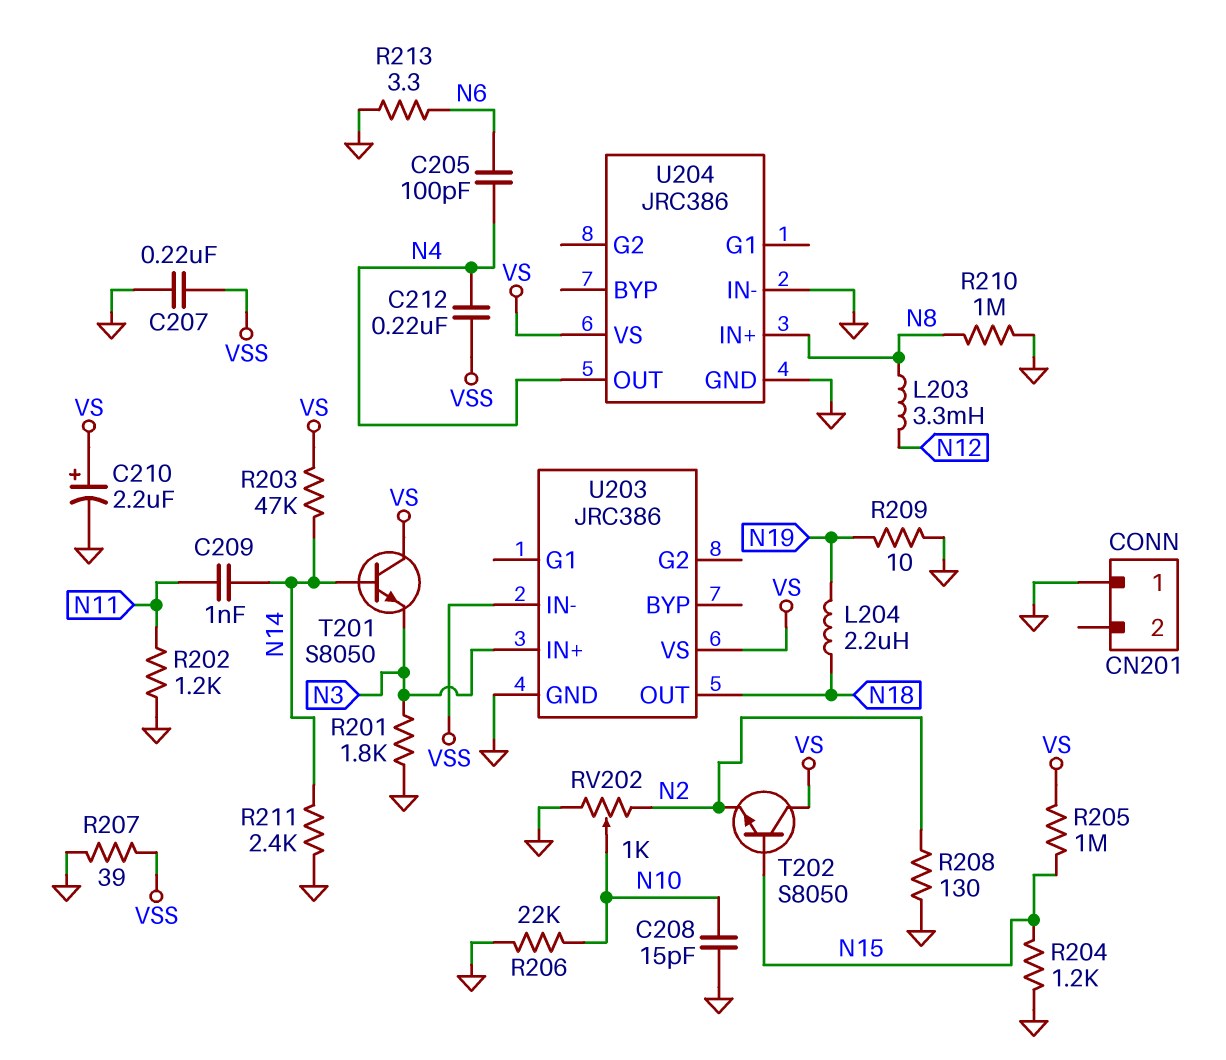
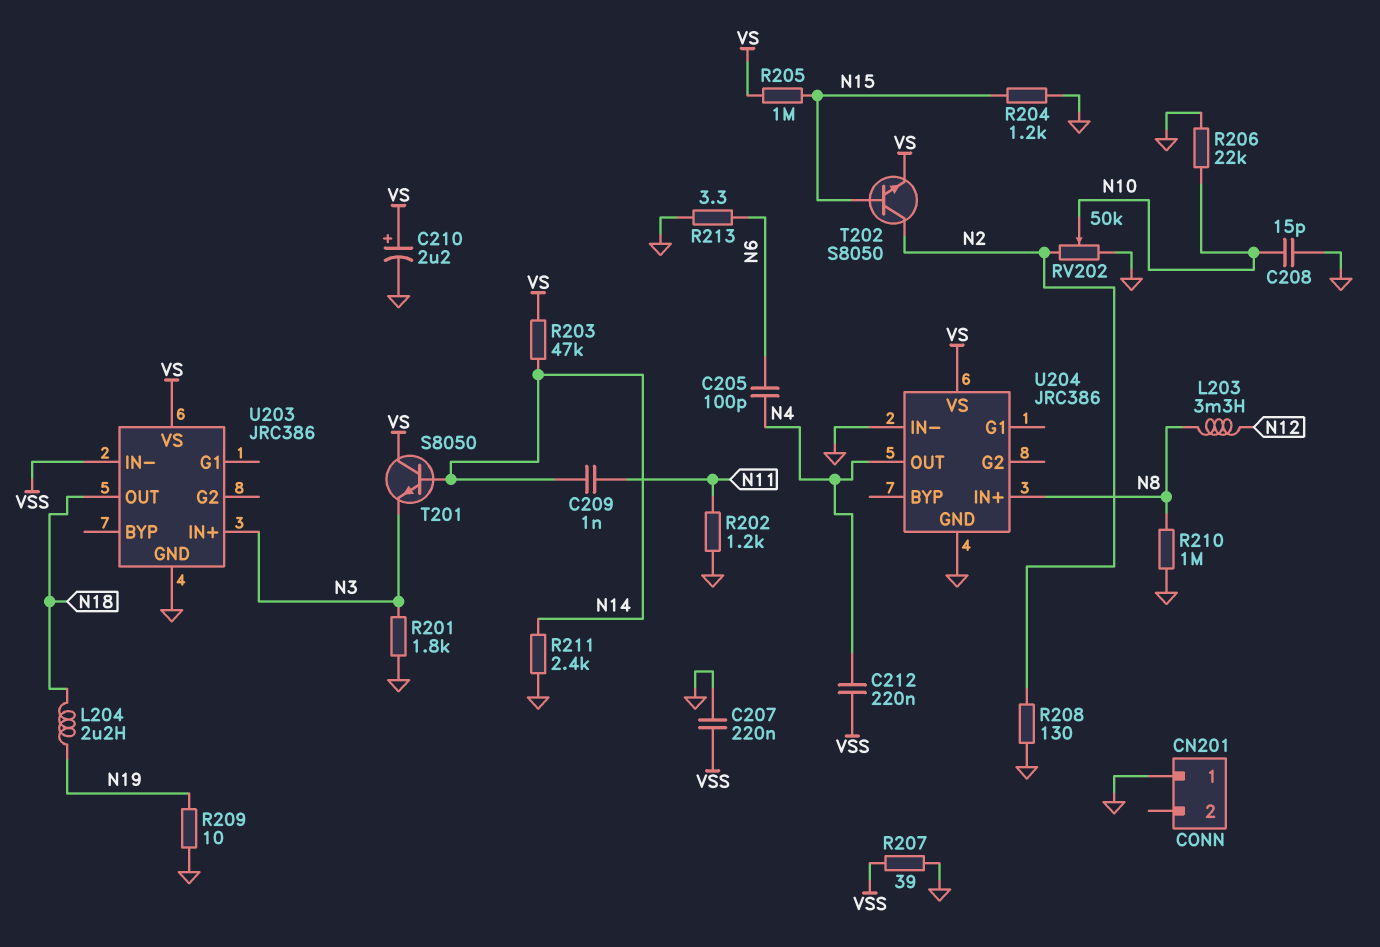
RV202: 1k (GND, N2, wiper N10) -> 50k (GND, N2, wiper N10)
T202: NPN S8050 (B N15, C VS, E N2) -> NPN S8050 (B N15, C N2, E VS)

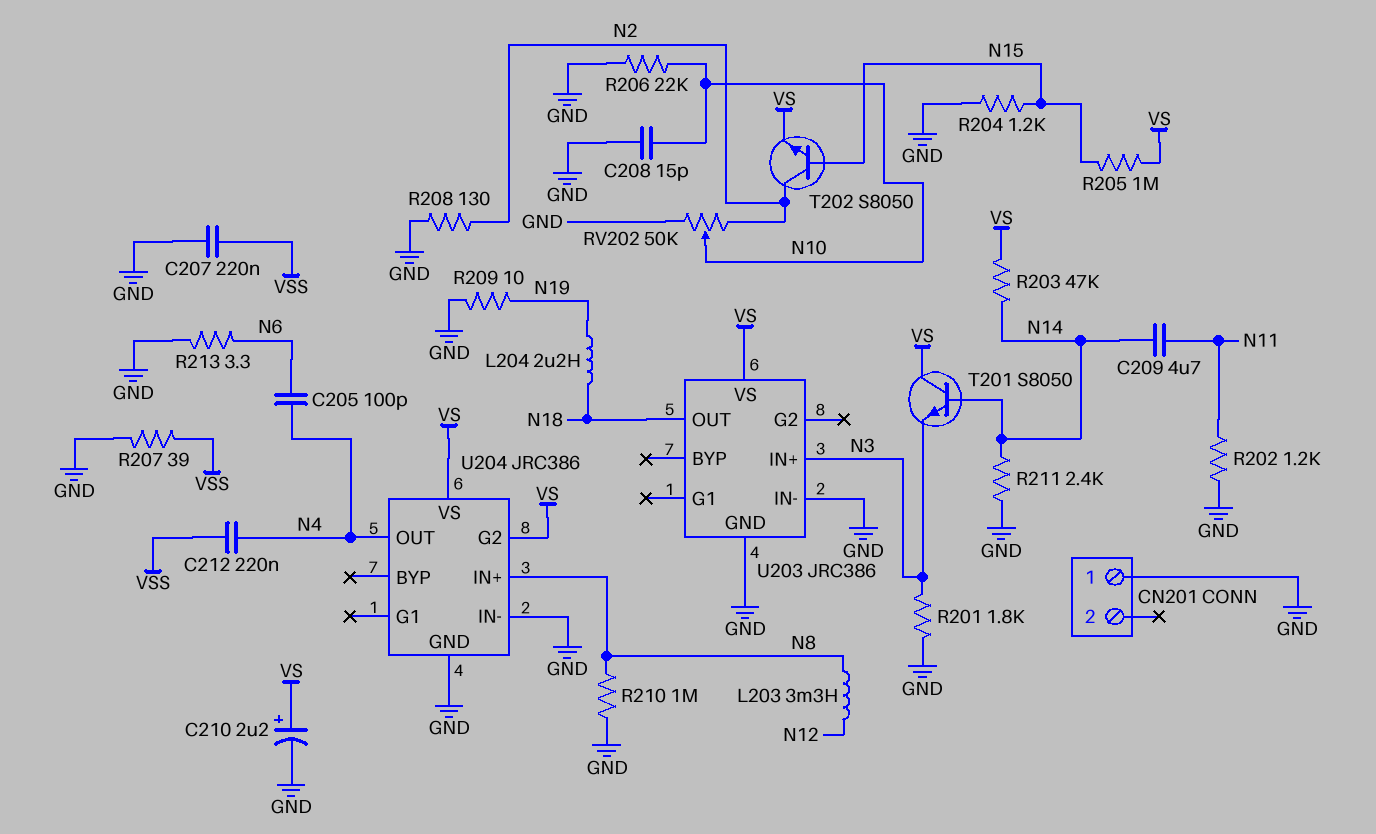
C209: 1nF (N11, N14) -> 4.7uF (N11, N14)
U203 pin IN-: VSS -> GND
U204 pin G2: none -> VS

